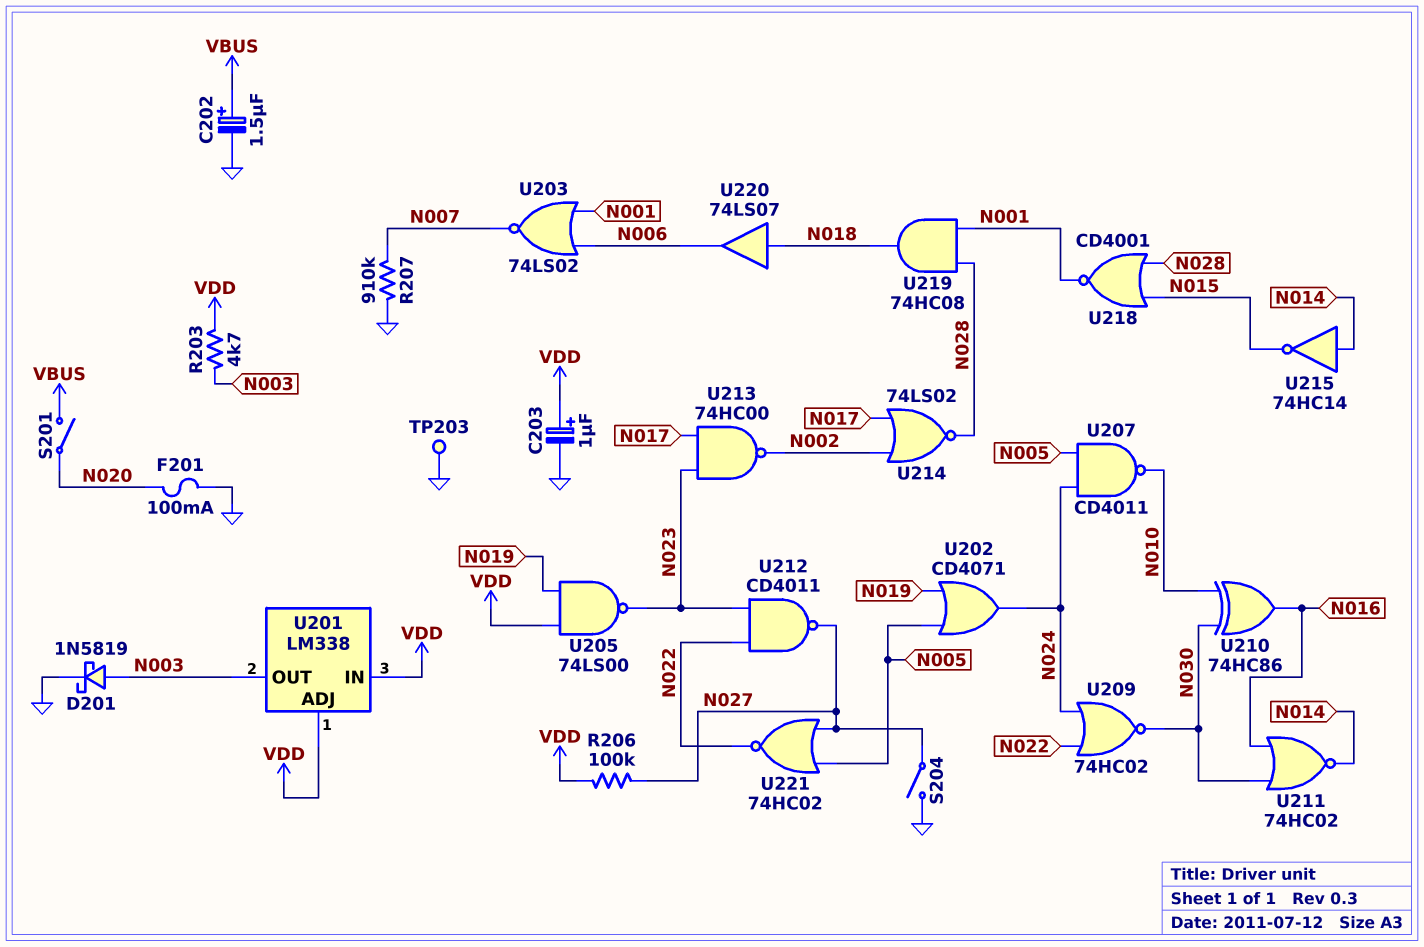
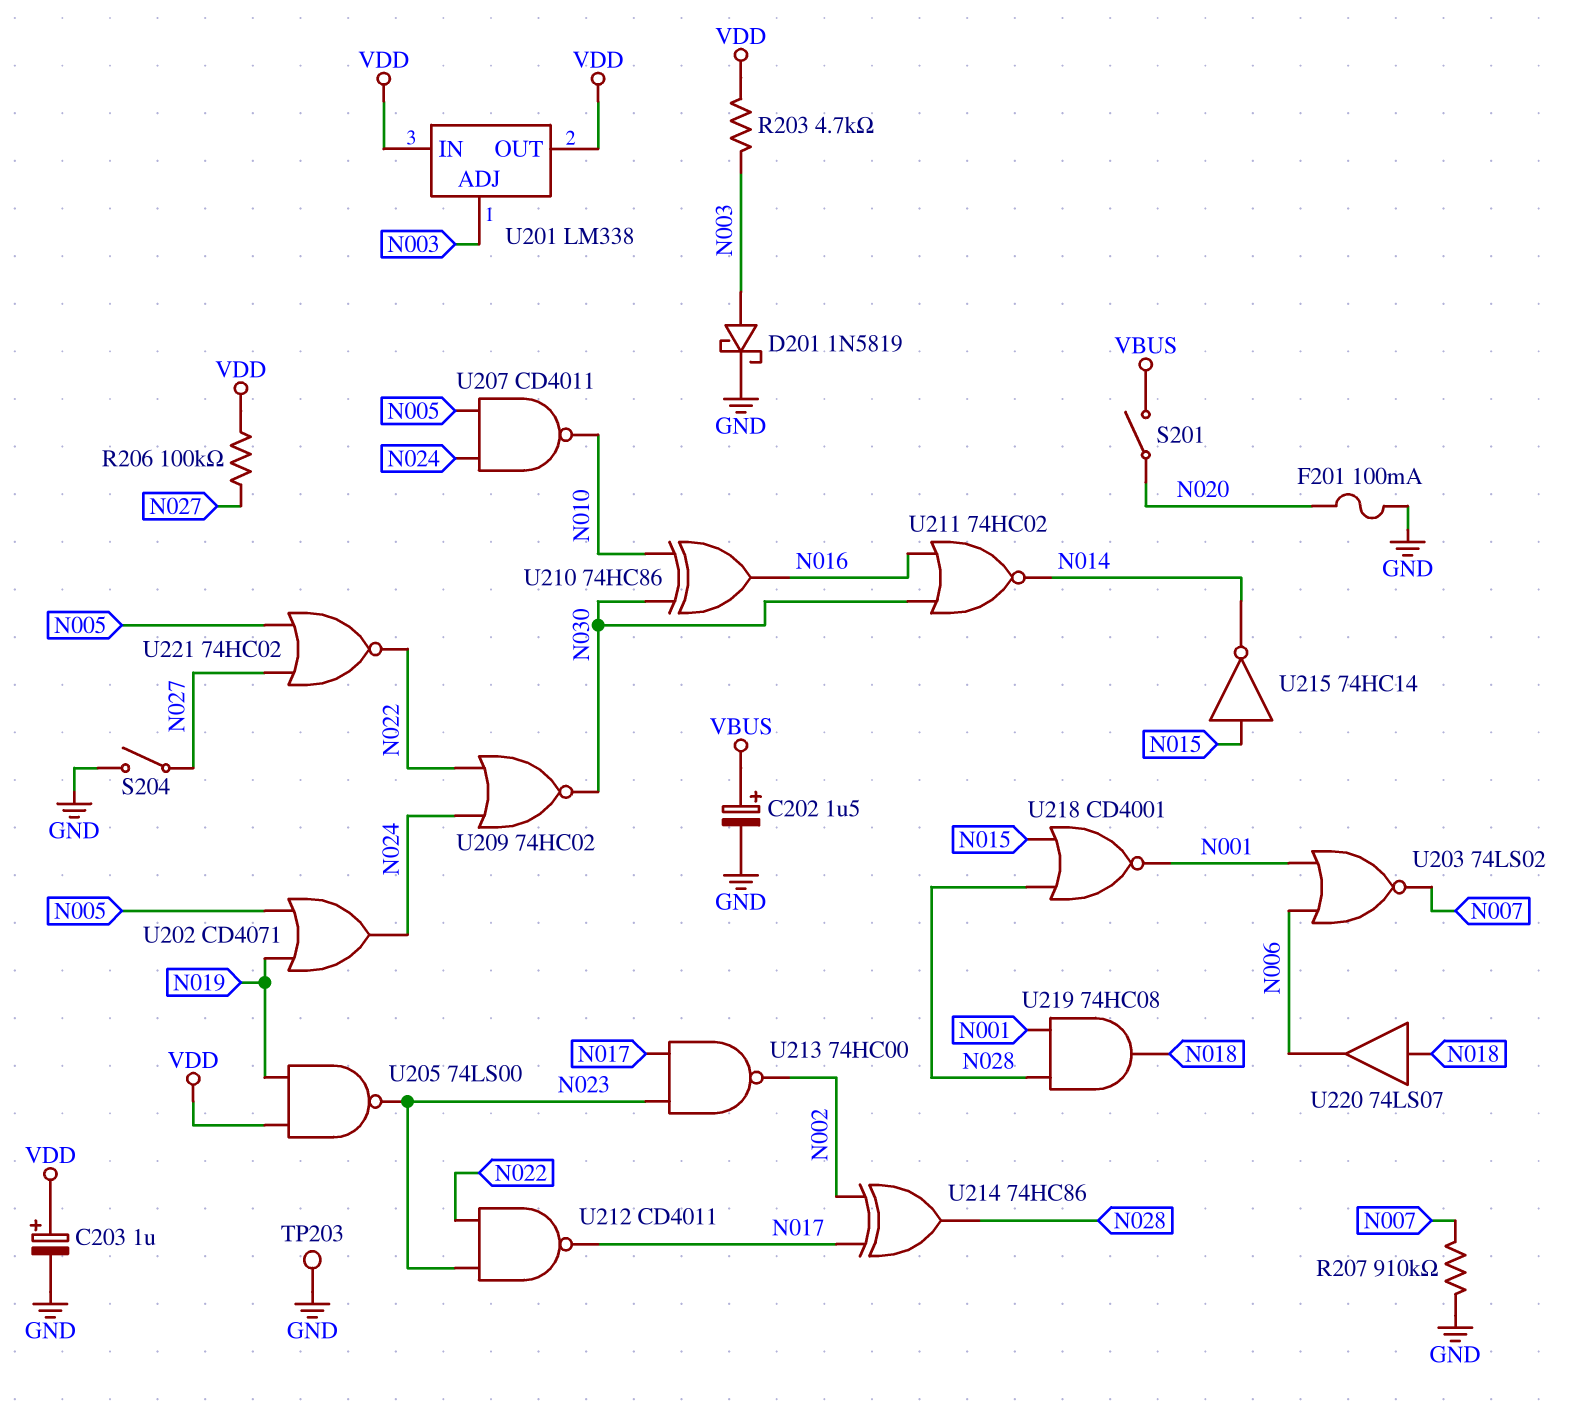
U201 pin ADJ: VDD -> N003
U201 pin OUT: N003 -> VDD
U212: NAND CD4011 (in N022, in N023, out N027) -> NAND CD4011 (in N022, in N023, out N017)
U214: NOR 74LS02 (in N002, in N017, out N028) -> XOR 74HC86 (in N002, in N017, out N028)
U215: NOT 74HC14 (in N014, out N015) -> NOT 74HC14 (in N015, out N014)

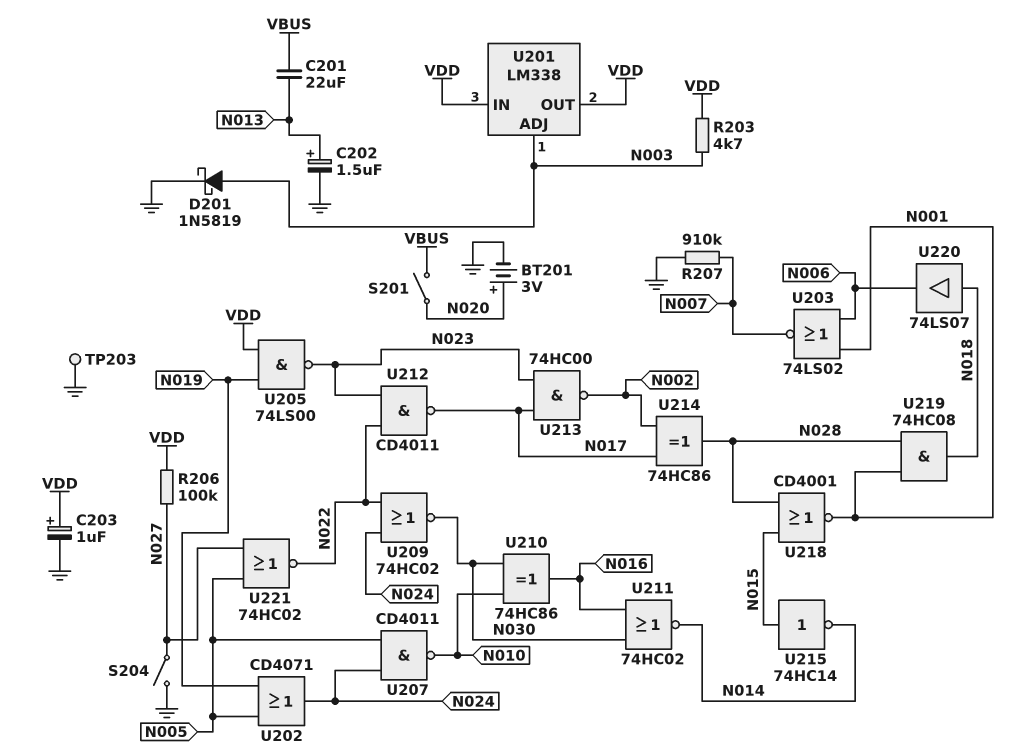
BT201: none -> 3V (plus N020, minus GND)
C201: none -> 22uF (N013, VBUS)
C202: 1.5uF (plus VBUS, minus GND) -> 1.5uF (plus N013, minus GND)
F201: 100mA (GND, N020) -> none

